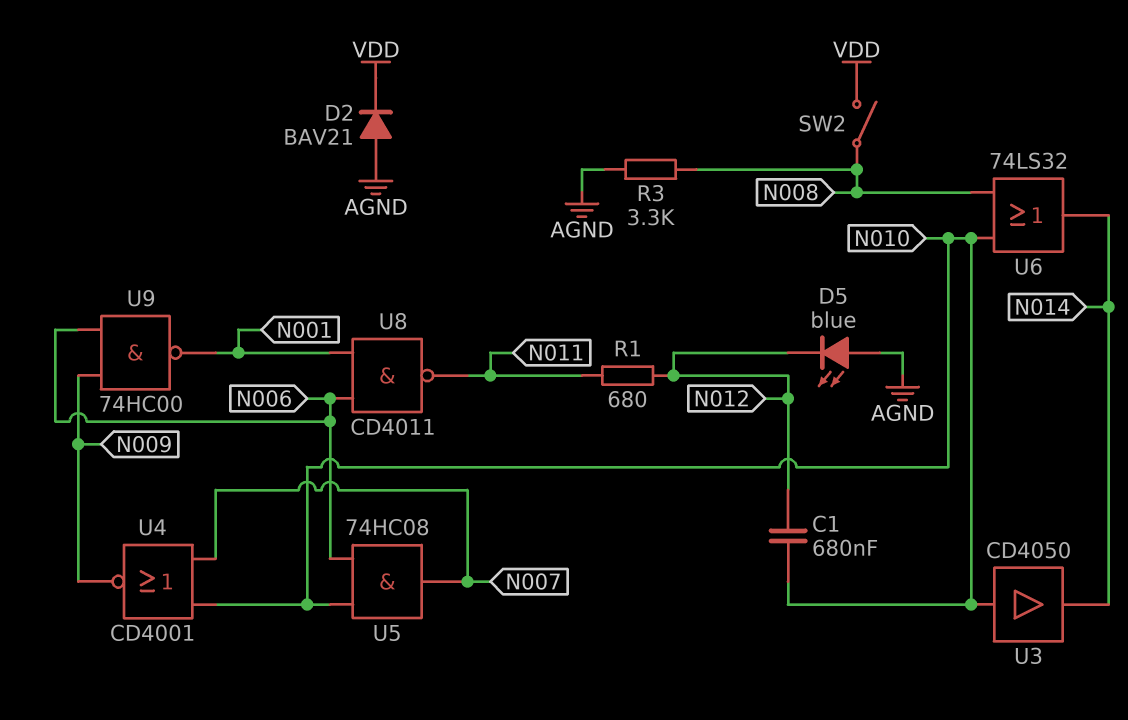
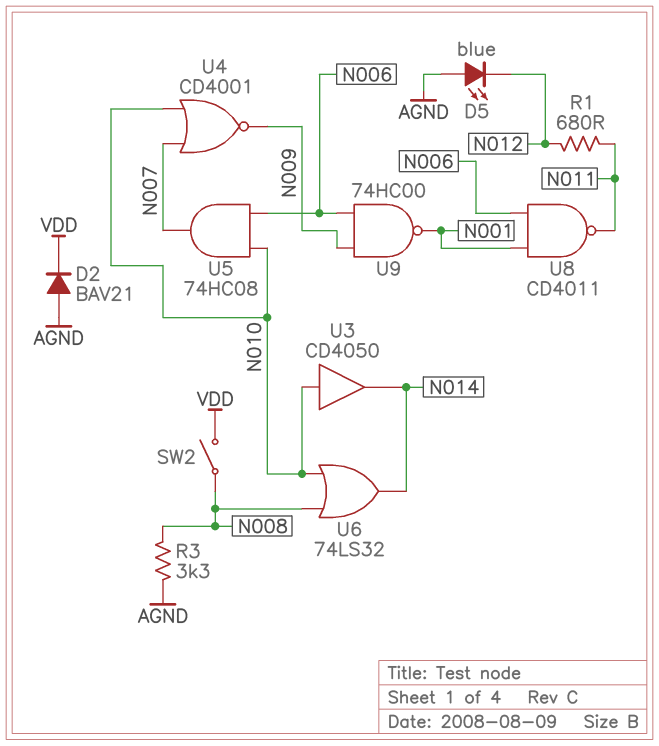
C1: 680nF (N010, N012) -> none

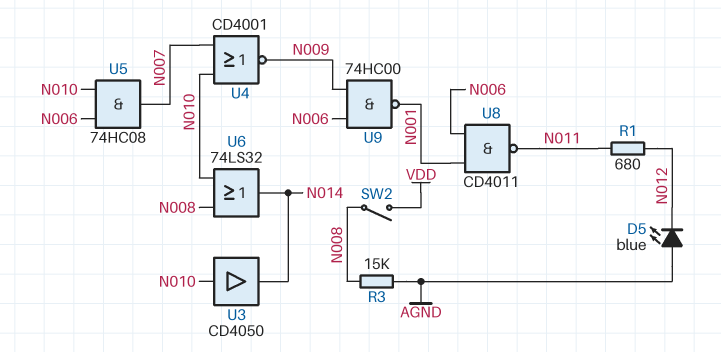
D2: diode BAV21 (A AGND, K VDD) -> none
R3: 3.3k (AGND, N008) -> 15k (AGND, N008)

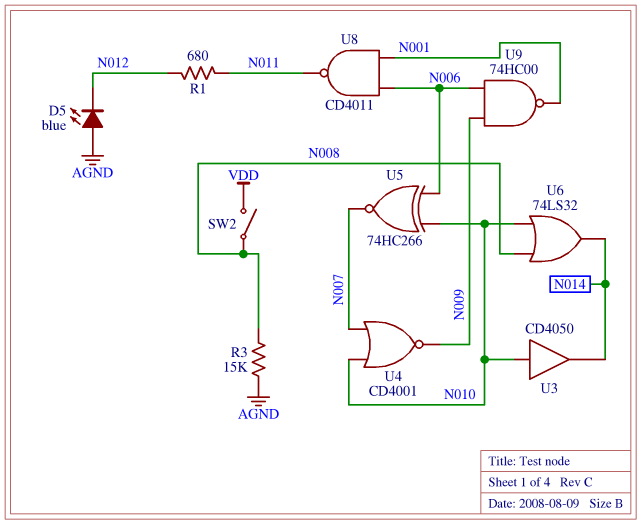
U5: AND 74HC08 (in N006, in N010, out N007) -> XNOR 74HC266 (in N006, in N010, out N007)

